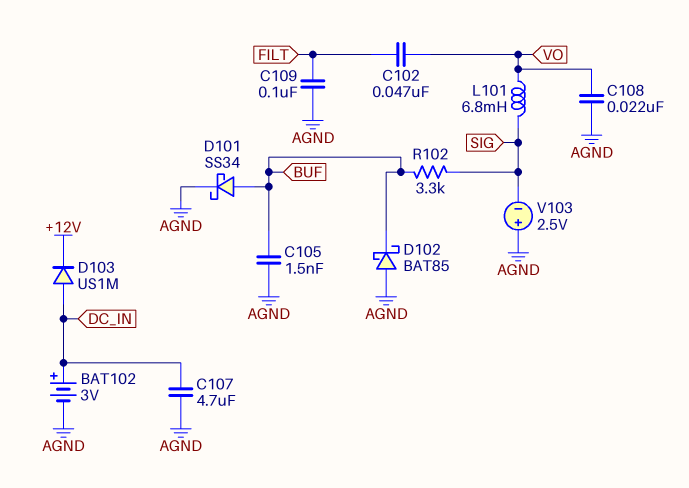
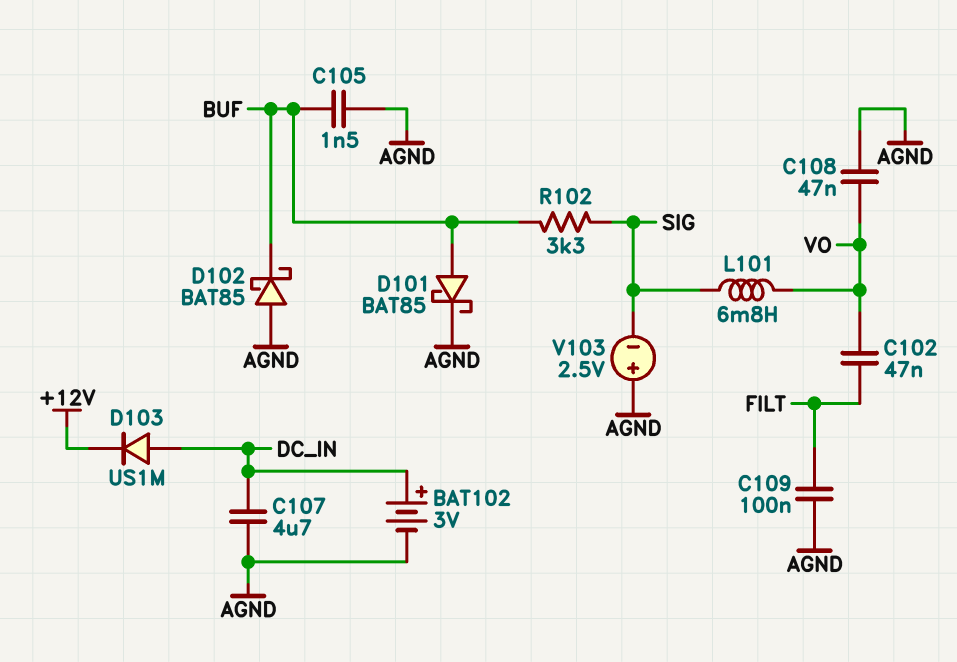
C108: 22nF (AGND, VO) -> 47nF (AGND, VO)
D101: schottky SS34 (A BUF, K AGND) -> schottky BAT85 (A BUF, K AGND)

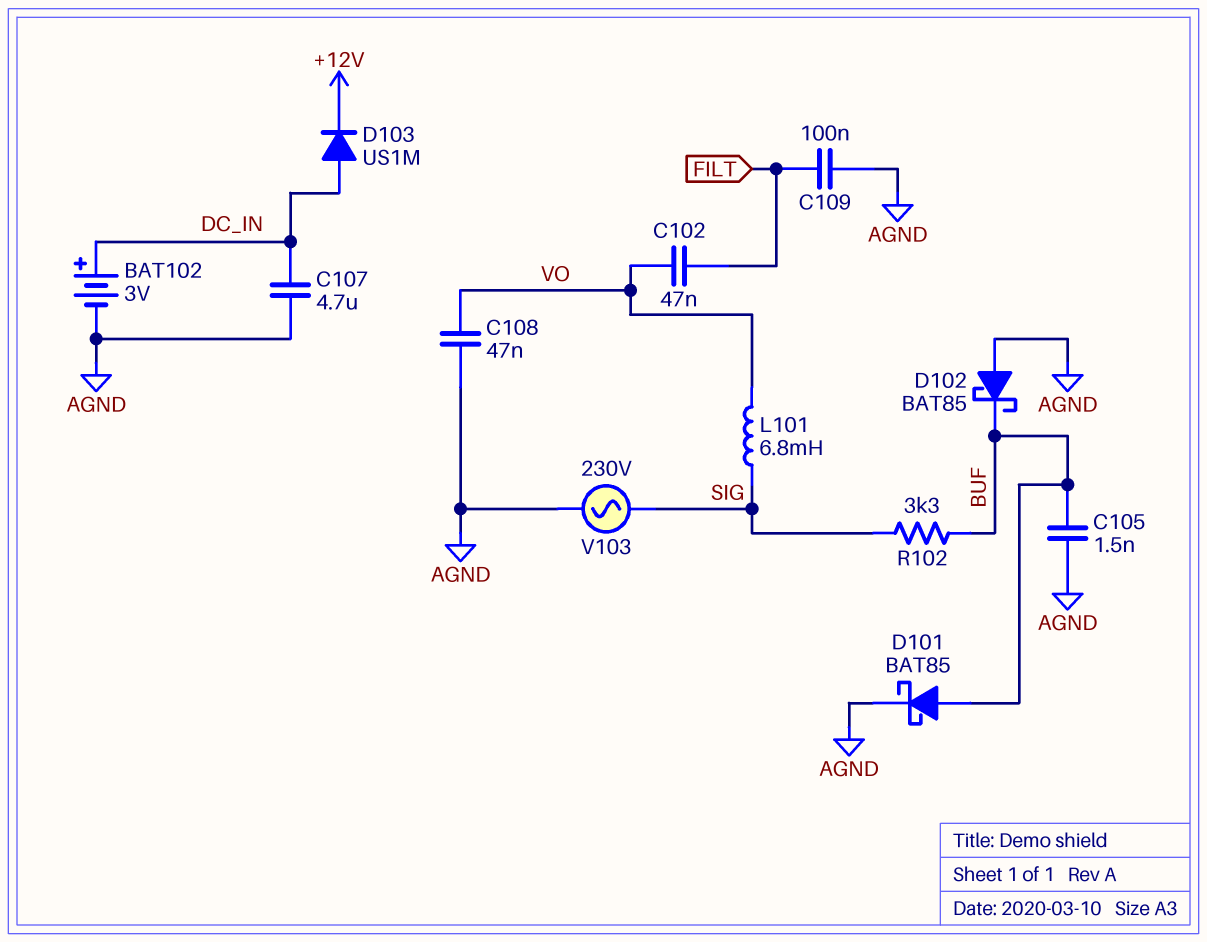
V103: 2.5V (plus AGND, minus SIG) -> AC 230V (AGND, SIG)

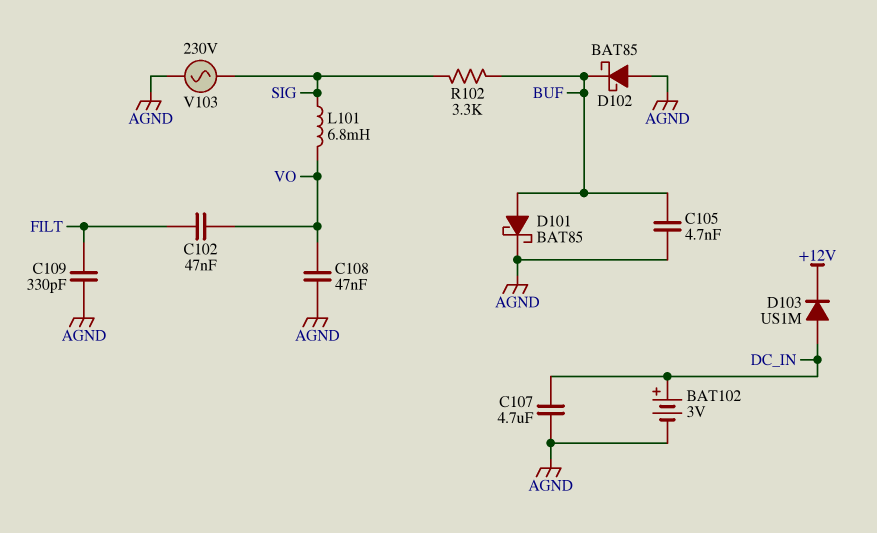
C105: 1.5nF (AGND, BUF) -> 4.7nF (AGND, BUF)
C109: 100nF (AGND, FILT) -> 330pF (AGND, FILT)

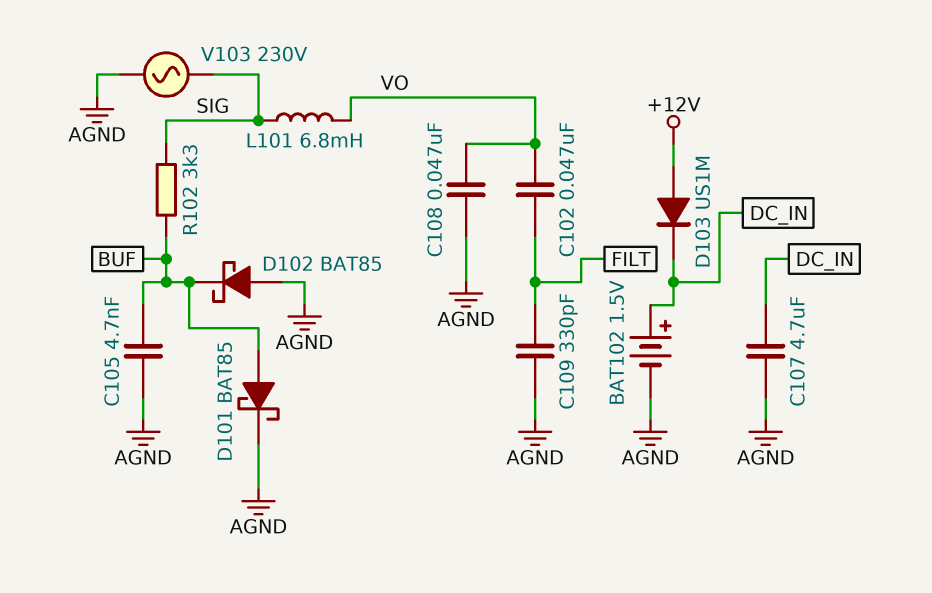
BAT102: 3V (plus DC_IN, minus AGND) -> 1.5V (plus DC_IN, minus AGND)
D103: diode US1M (A DC_IN, K +12V) -> diode US1M (A +12V, K DC_IN)

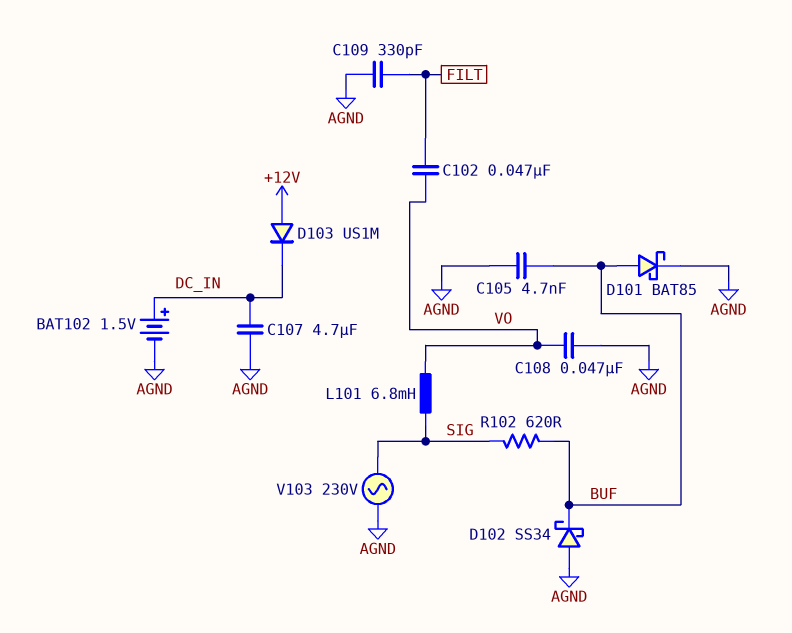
D102: schottky BAT85 (A AGND, K BUF) -> schottky SS34 (A AGND, K BUF)
R102: 3.3k (BUF, SIG) -> 620 (BUF, SIG)

